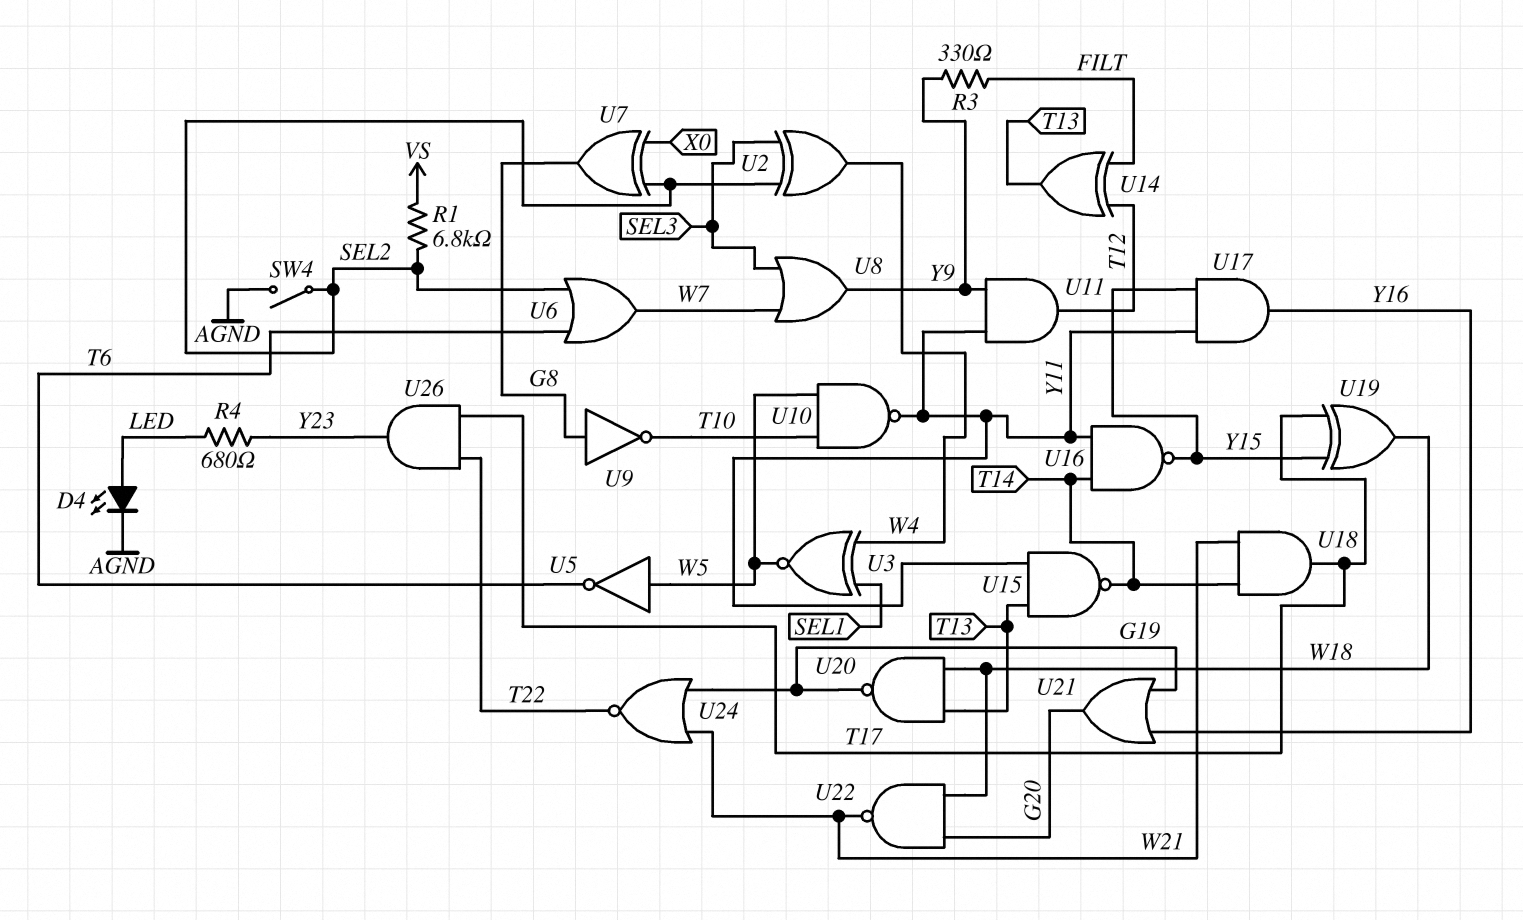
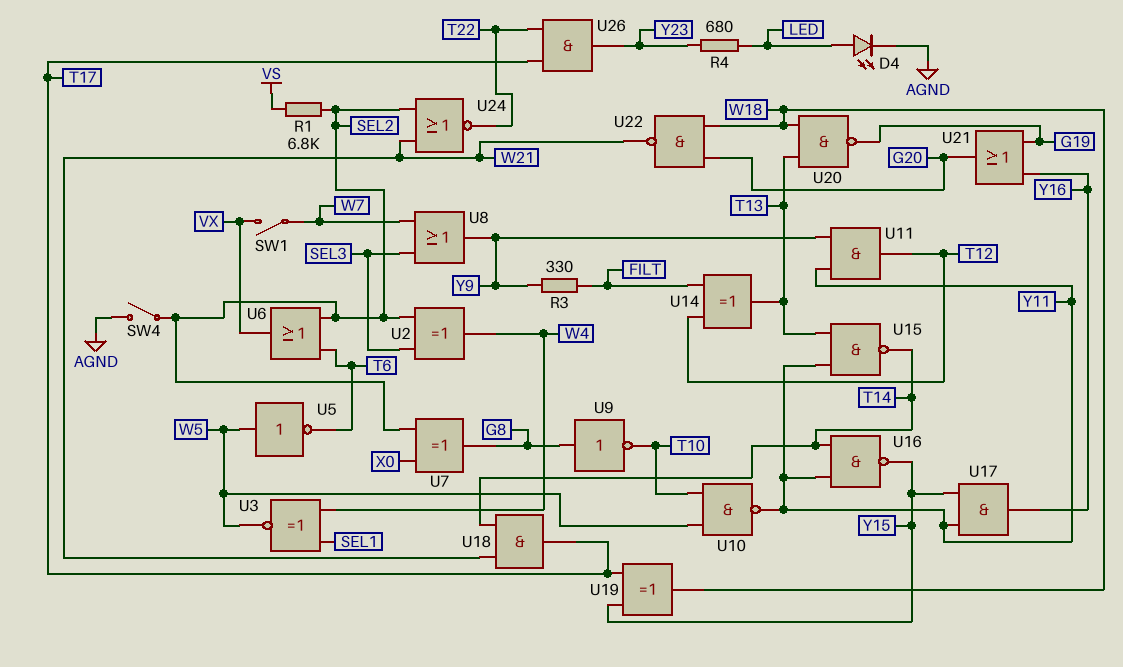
SW1: none -> switch (VX, W7)
U6: OR (in SEL2, in T6, out W7) -> OR (in SEL2, in T6, out VX)
U24: NOR (in G19, in W21, out T22) -> NOR (in SEL2, in W21, out T22)

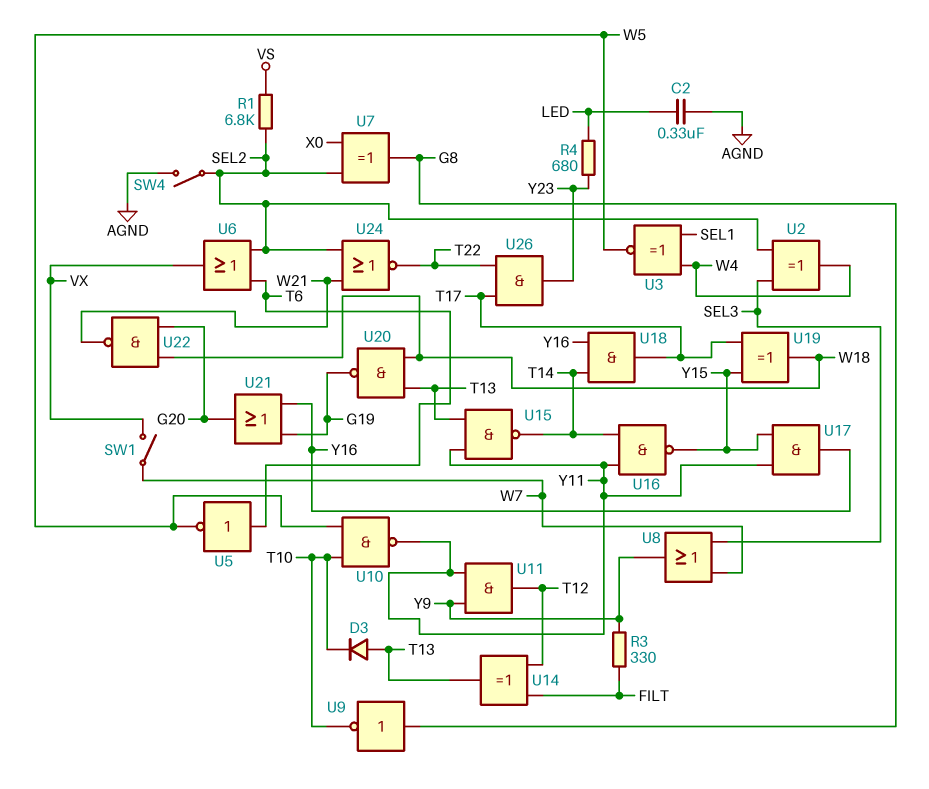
C2: none -> 330nF (AGND, LED)
D3: none -> diode (A T13, K T10)
D4: LED (A LED, K AGND) -> none
U5: NOT (in W5, out T6) -> NOT (in T6, out W5)
U18: AND (in T14, in W21, out T17) -> AND (in T14, in Y16, out T17)

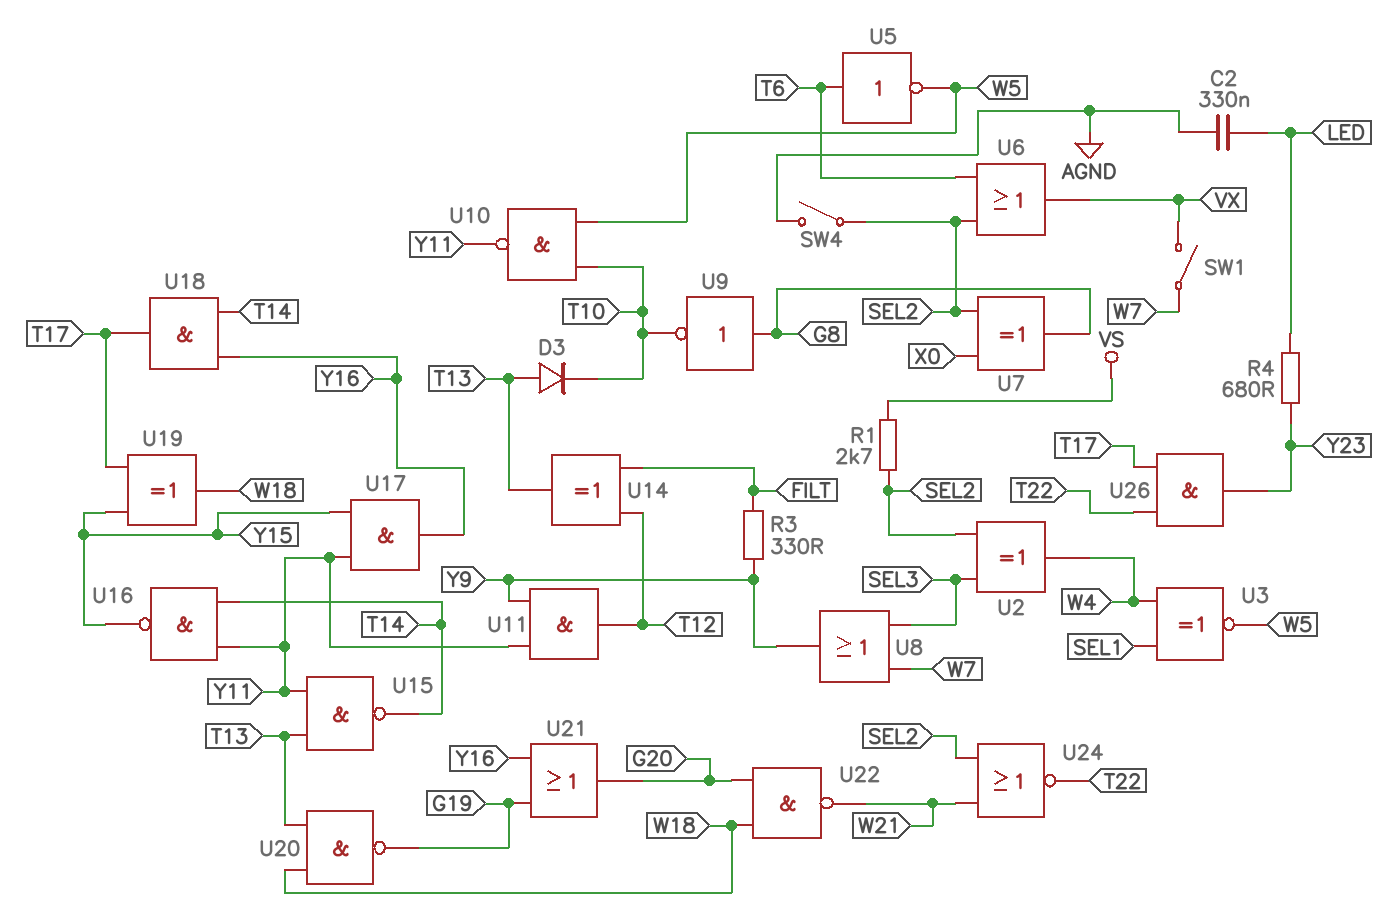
R1: 6.8k (SEL2, VS) -> 2.7k (SEL2, VS)

